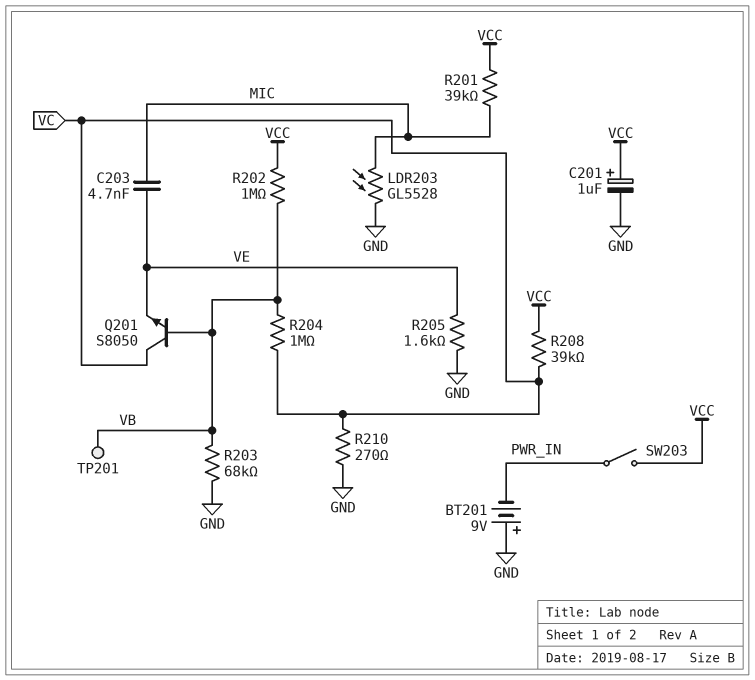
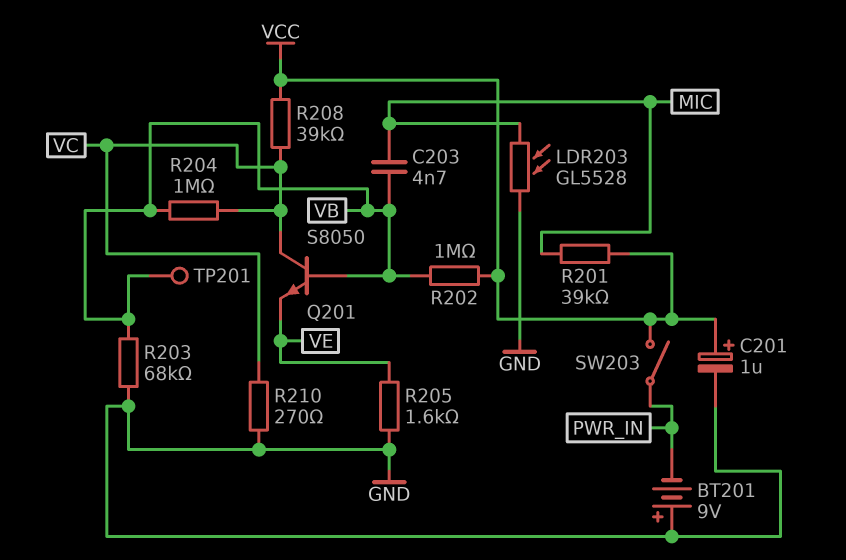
C203: 4.7nF (MIC, VE) -> 4.7nF (MIC, VB)

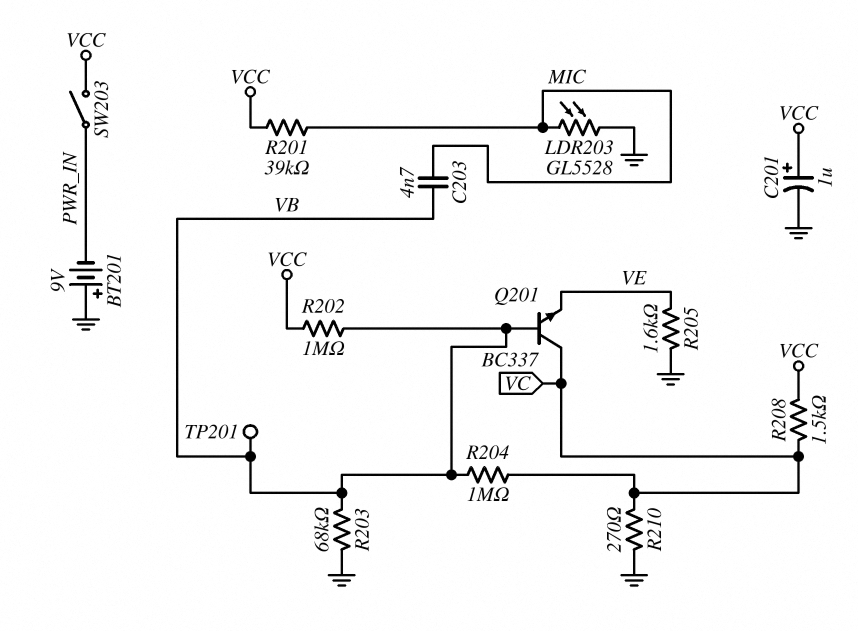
Q201: NPN S8050 (B VB, C VC, E VE) -> NPN BC337 (B VB, C VC, E VE)
R208: 39k (VC, VCC) -> 1.5k (VC, VCC)

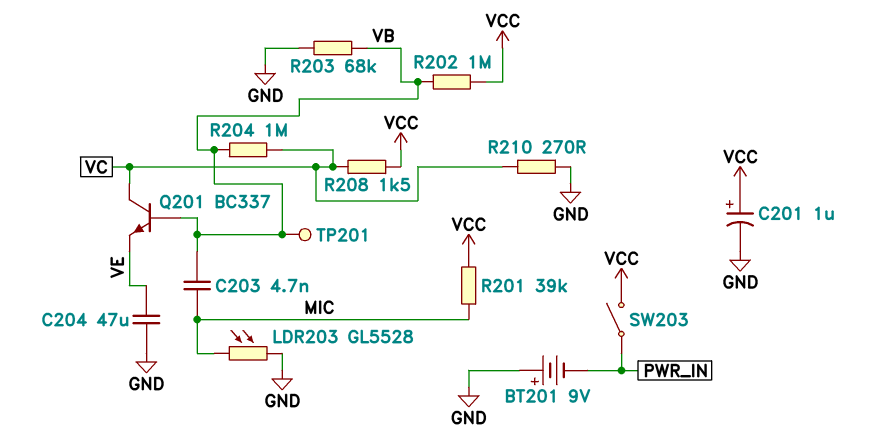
C204: none -> 47uF (GND, VE)
R205: 1.6k (GND, VE) -> none

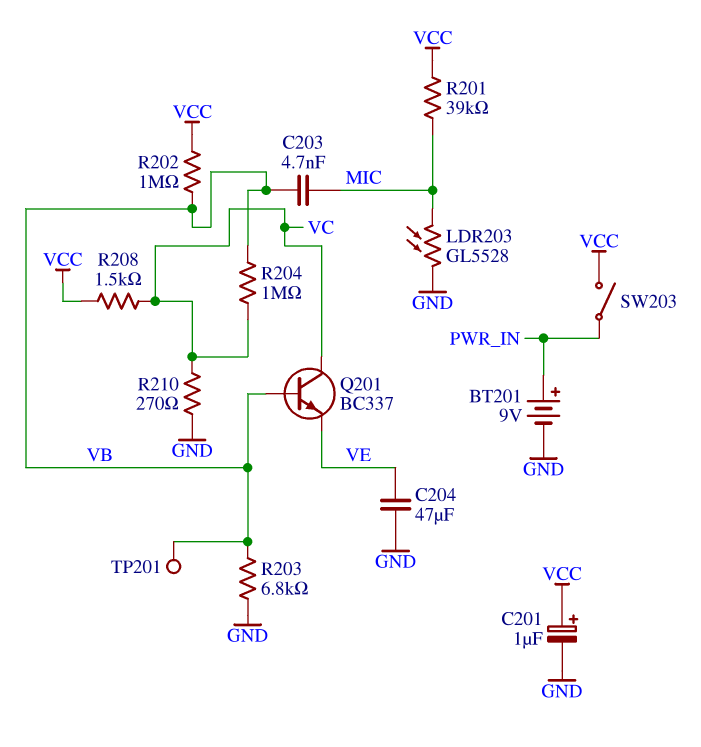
BT201: 9V (plus GND, minus PWR_IN) -> 9V (plus PWR_IN, minus GND)
R203: 68k (GND, VB) -> 6.8k (GND, VB)

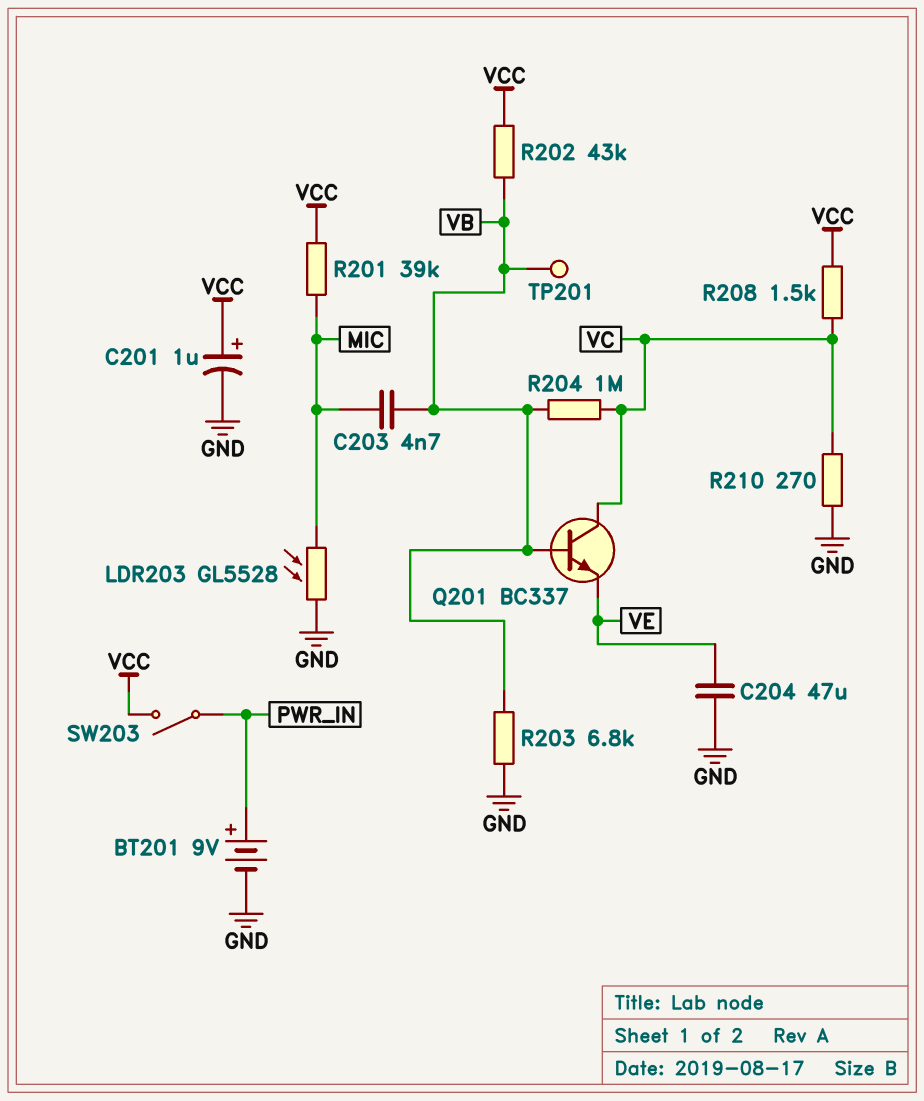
R202: 1M (VB, VCC) -> 43k (VB, VCC)

